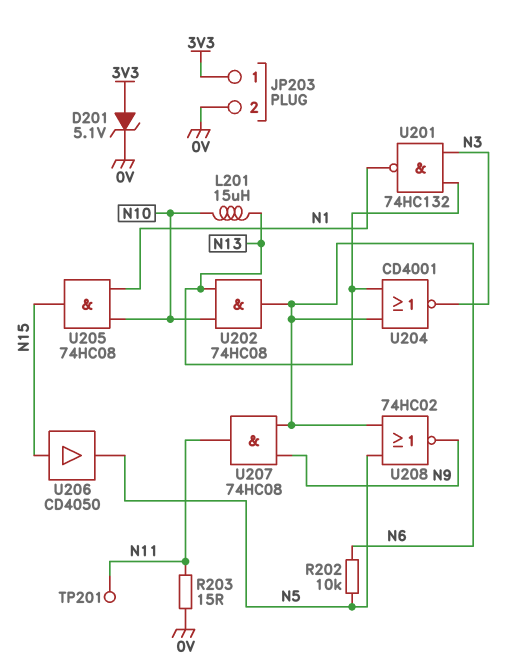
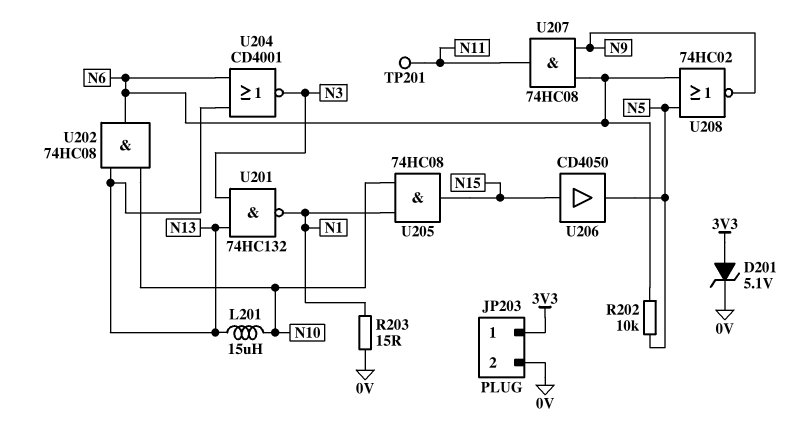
R203: 15 (0V, N11) -> 15 (0V, N1)

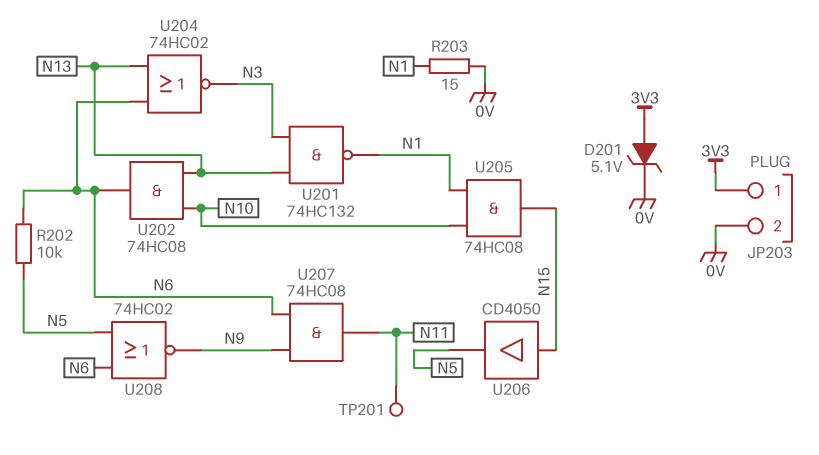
L201: 15uH (N10, N13) -> none
U204: NOR CD4001 (in N6, in N13, out N3) -> NOR 74HC02 (in N6, in N13, out N3)

